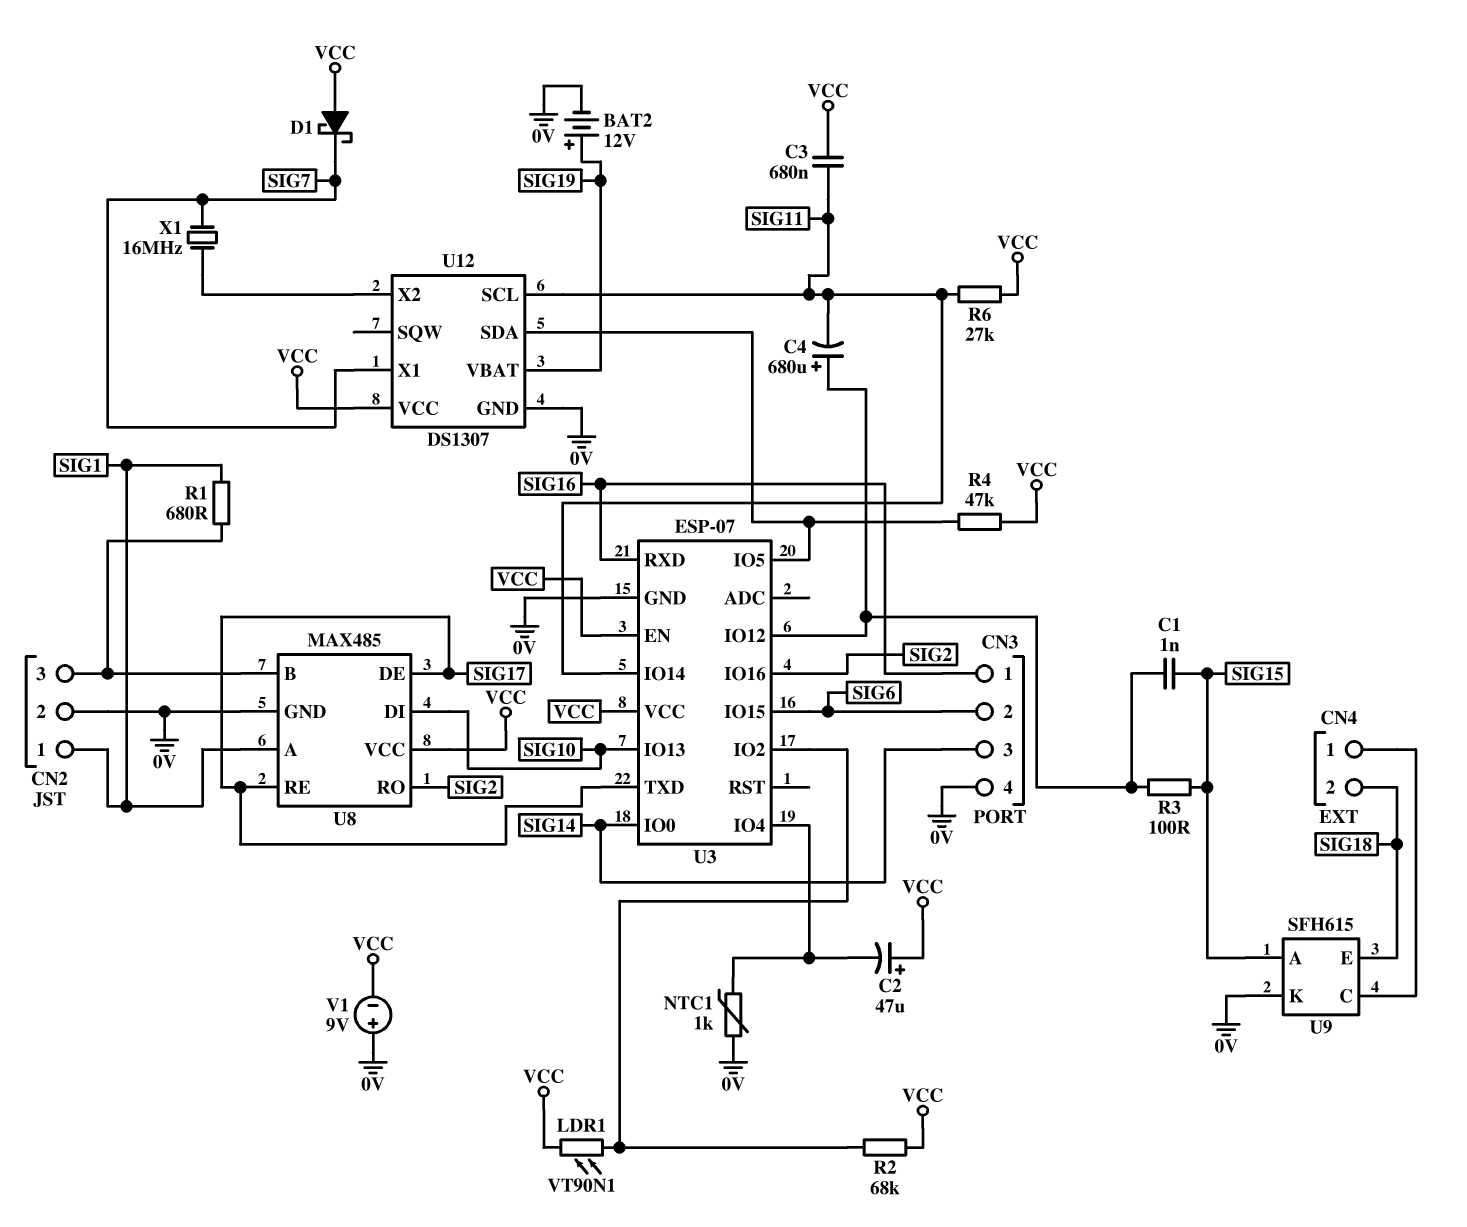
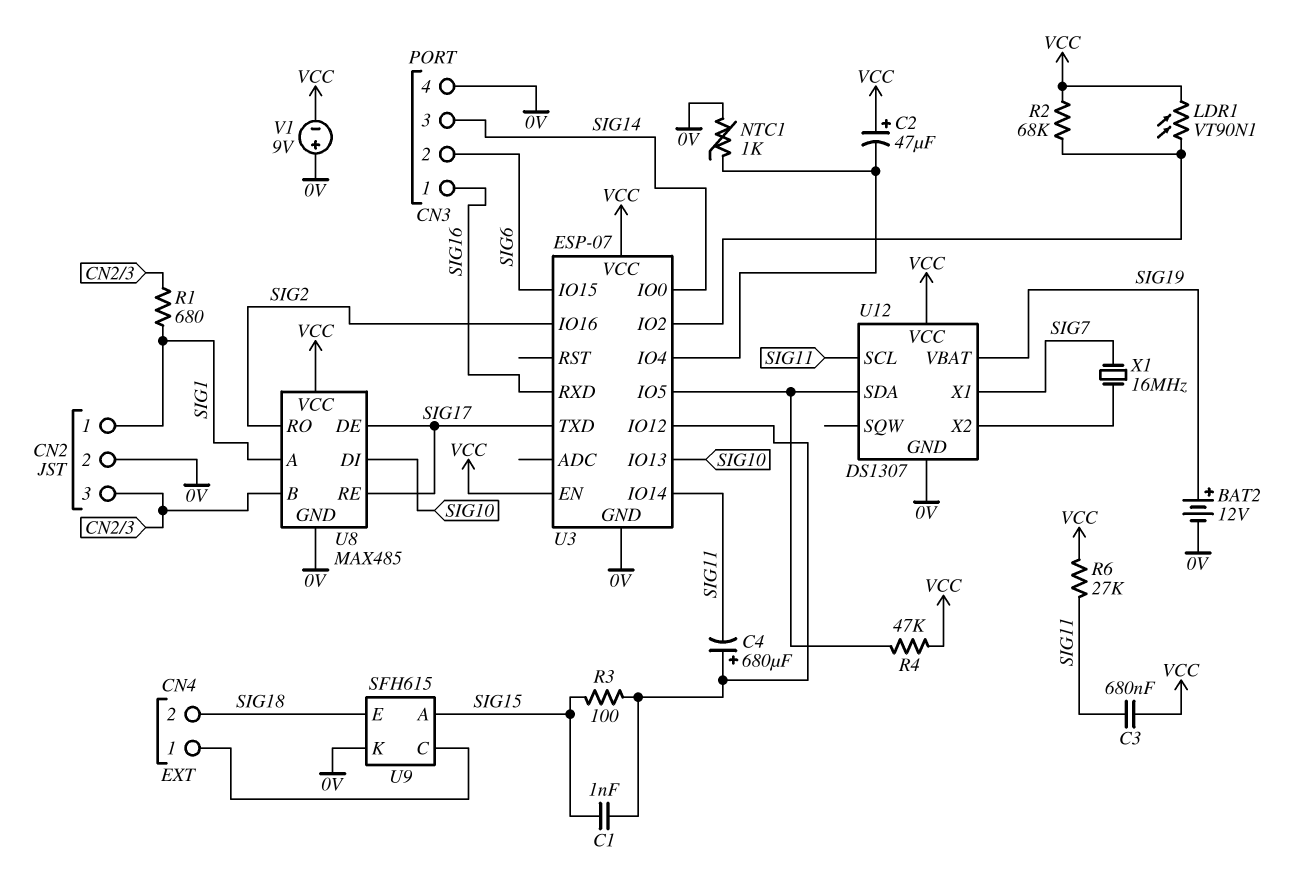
D1: schottky (A VCC, K SIG7) -> none

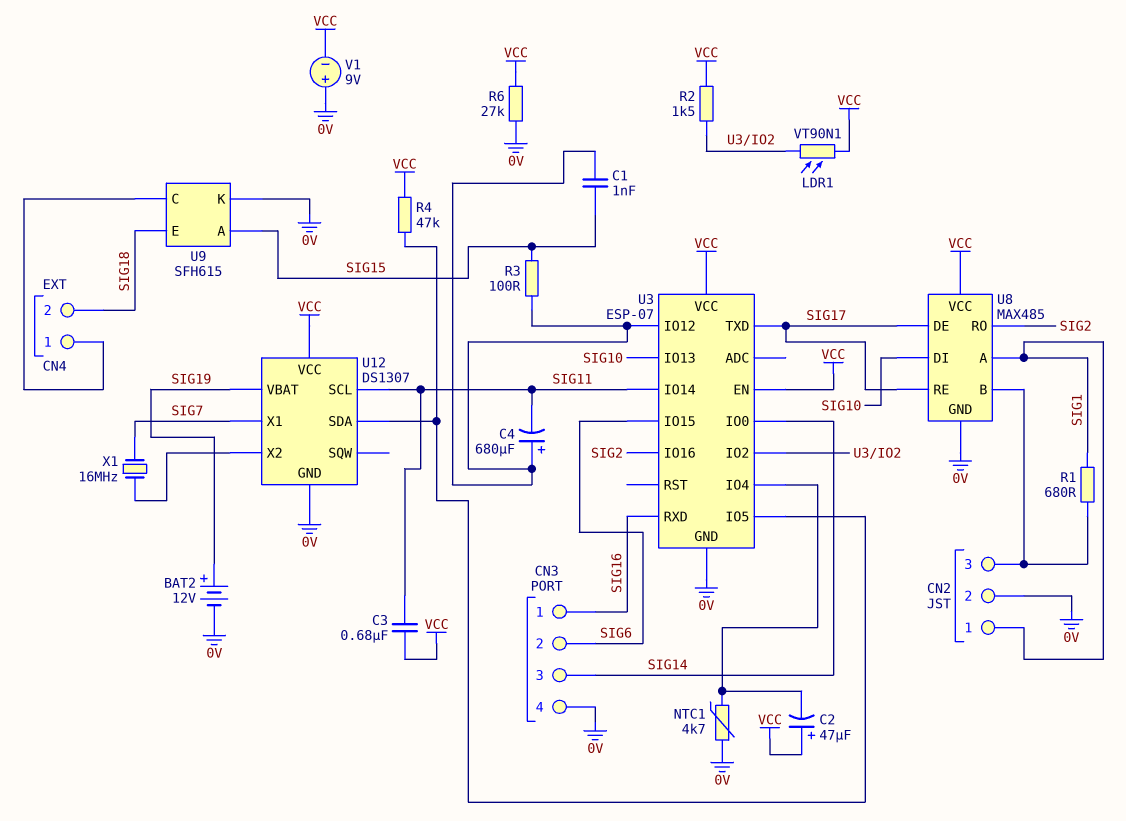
NTC1: 1k (0V, U3/IO4) -> 4.7k (0V, U3/IO4)
R2: 68k (U3/IO2, VCC) -> 1.5k (U3/IO2, VCC)
R6: 27k (SIG11, VCC) -> 27k (0V, VCC)

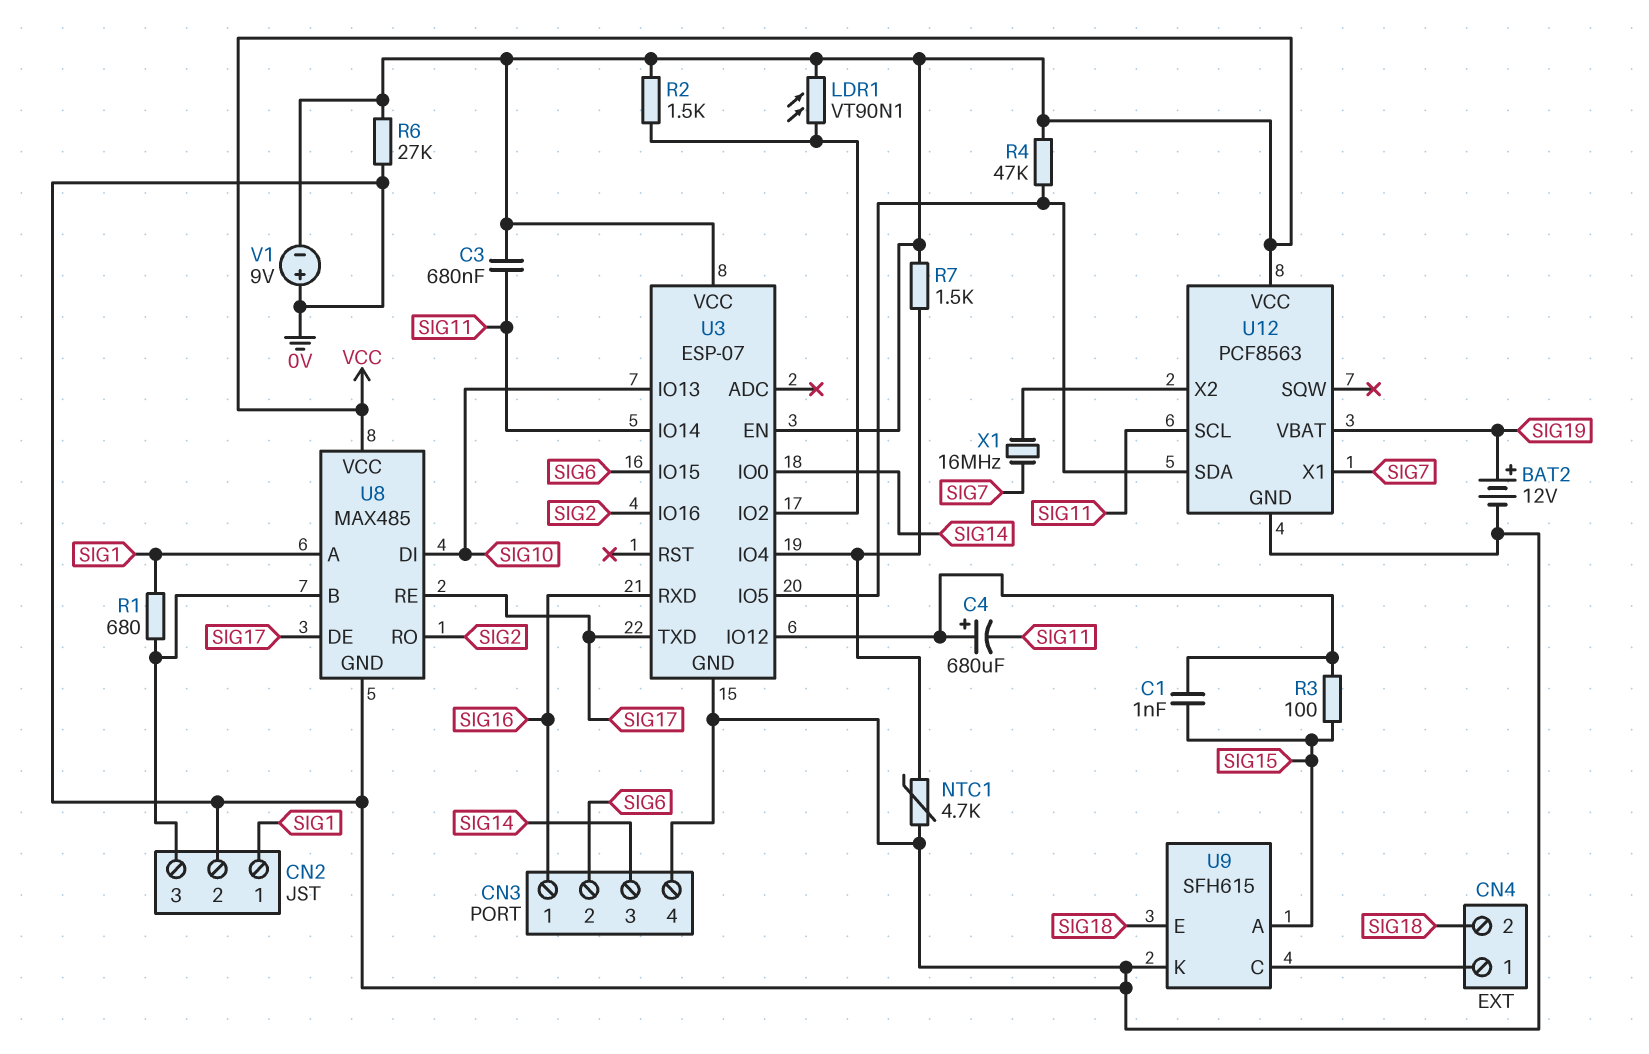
C2: 47uF (plus VCC, minus U3/IO4) -> none
R7: none -> 1.5k (U3/IO4, VCC)
U12: DS1307 -> PCF8563

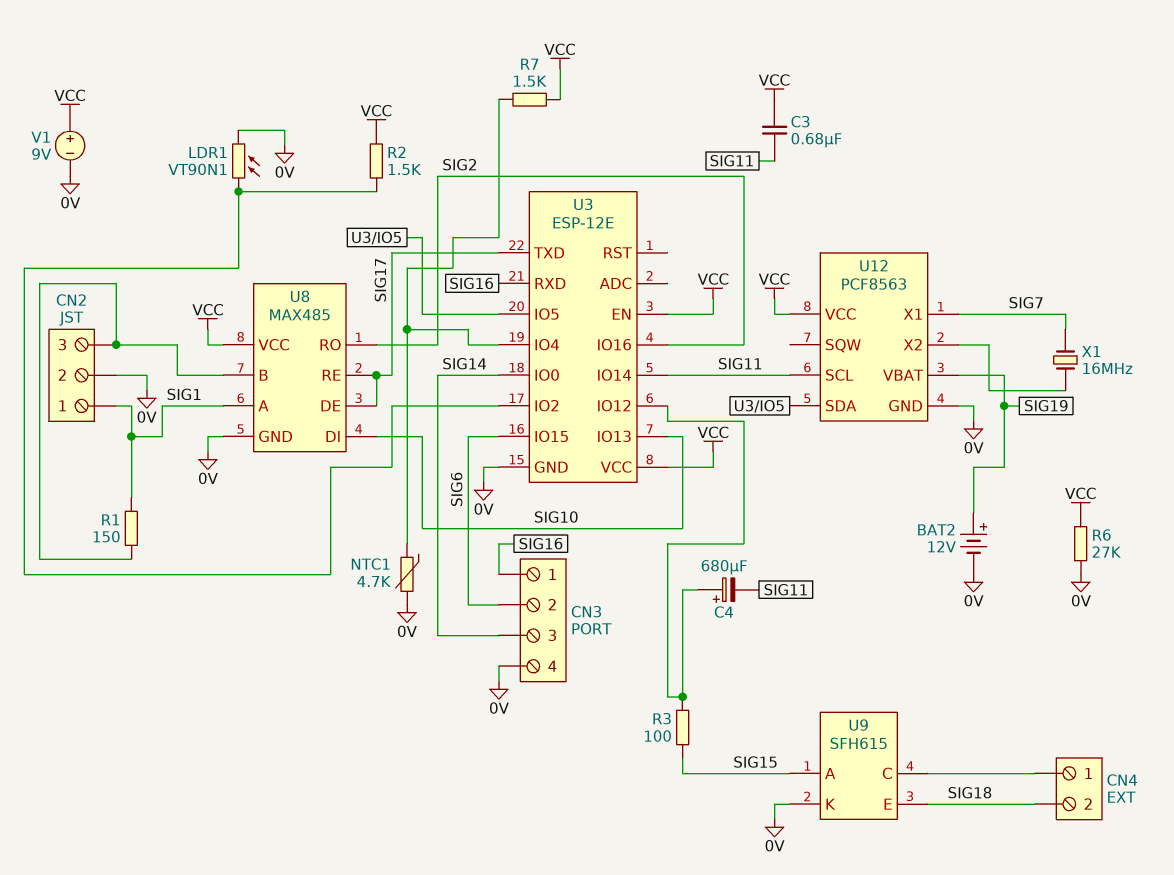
C1: 1nF (SIG15, U3/IO12) -> none
LDR1: VT90N1 (U3/IO2, VCC) -> VT90N1 (0V, U3/IO2)
R1: 680 (CN2/3, SIG1) -> 150 (CN2/3, SIG1)
R4: 47k (U3/IO5, VCC) -> none
U3: ESP-07 -> ESP-12E
V1: 9V (plus 0V, minus VCC) -> 9V (plus VCC, minus 0V)

